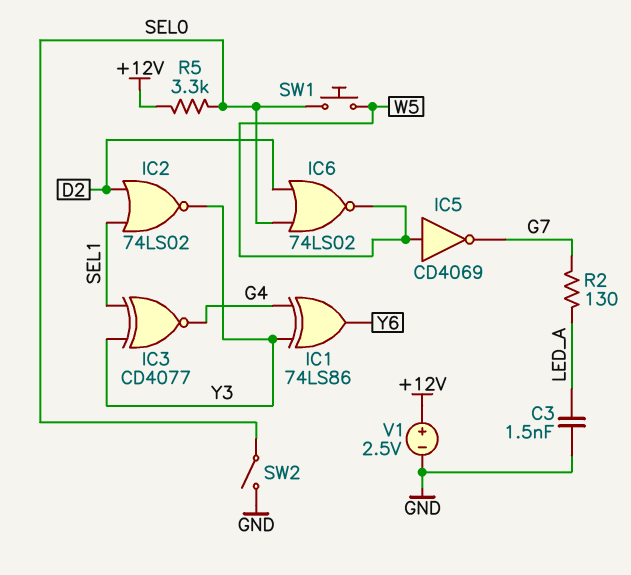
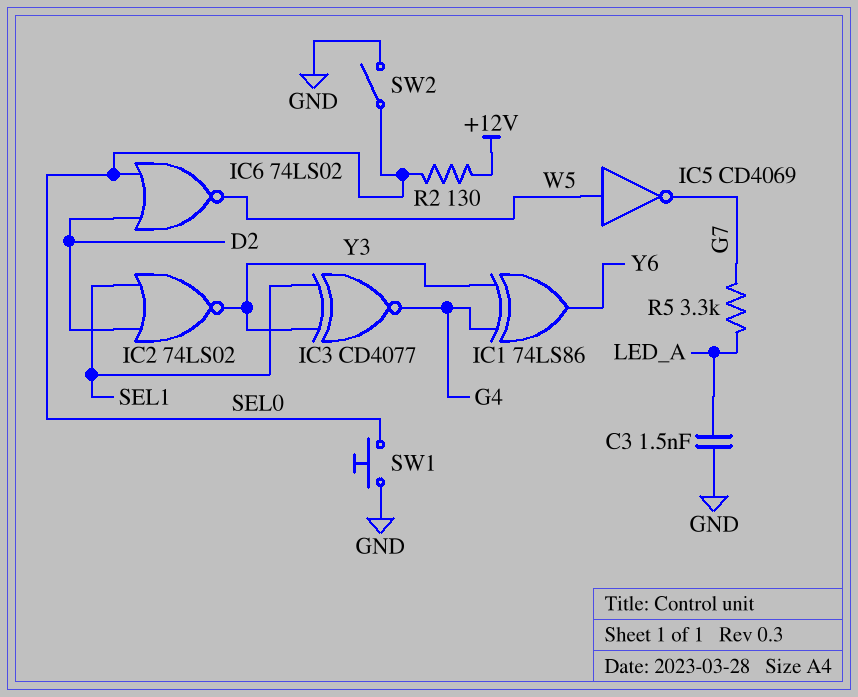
R2: 130 (G7, LED_A) -> 130 (+12V, SEL0)
R5: 3.3k (+12V, SEL0) -> 3.3k (G7, LED_A)
SW1: button (SEL0, W5) -> button (GND, SEL0)
V1: 2.5V (plus +12V, minus GND) -> none

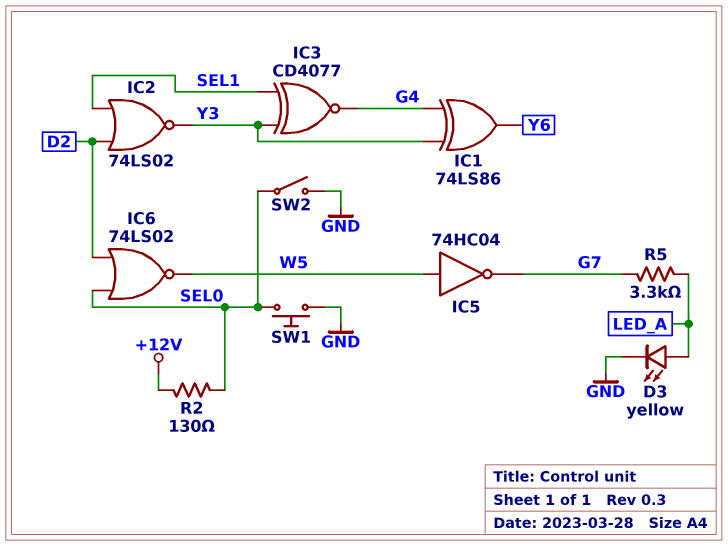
C3: 1.5nF (GND, LED_A) -> none
D3: none -> LED yellow (A LED_A, K GND)
IC5: NOT CD4069 (in W5, out G7) -> NOT 74HC04 (in W5, out G7)

